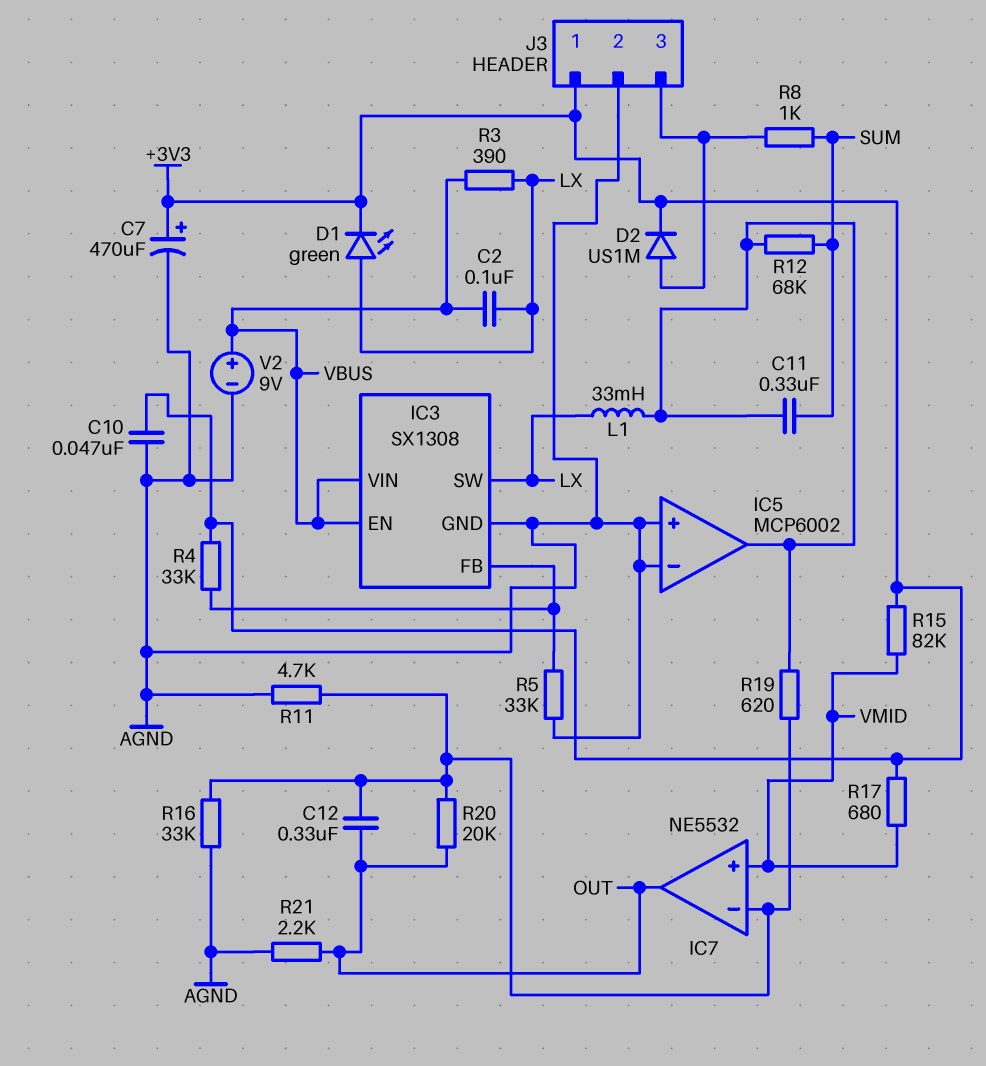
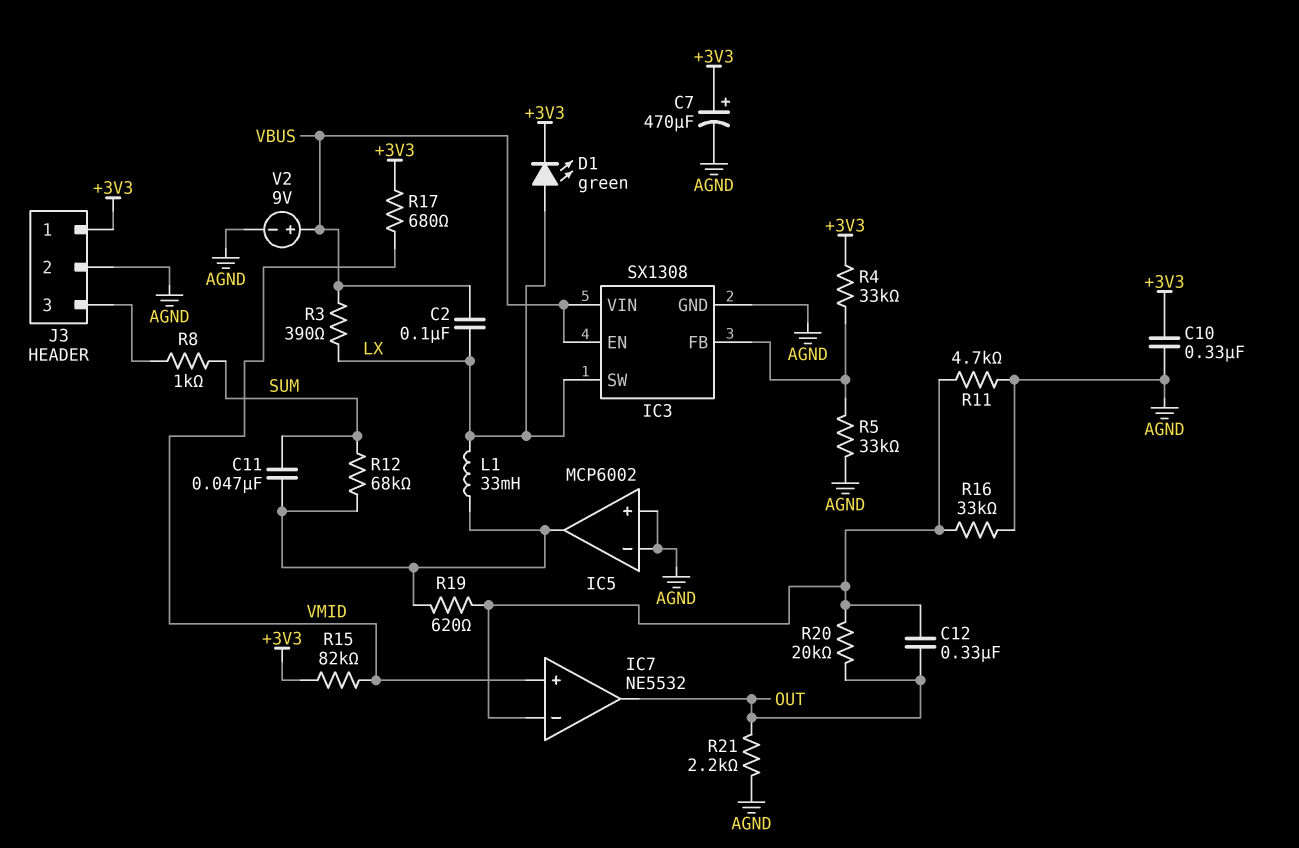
C10: 47nF (+3V3, AGND) -> 330nF (+3V3, AGND)
C11: 330nF (IC5/out, SUM) -> 47nF (IC5/out, SUM)
D2: diode US1M (A J3/3, K +3V3) -> none

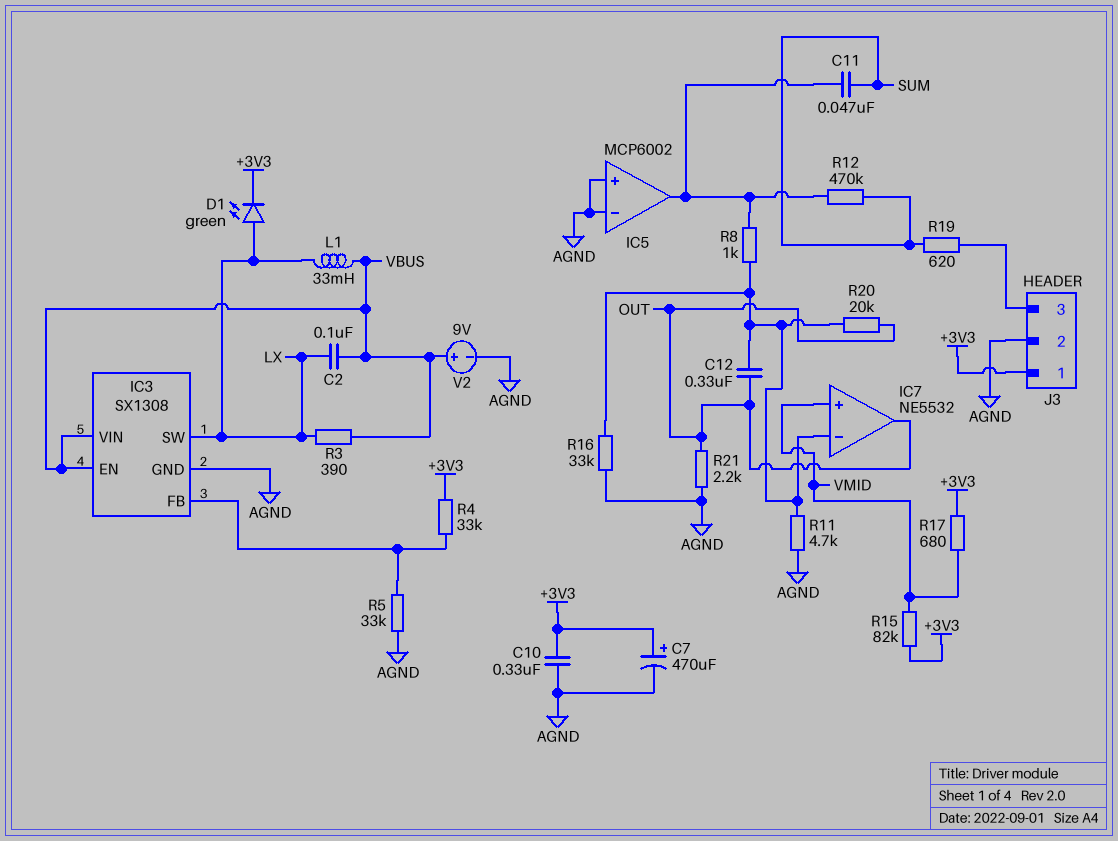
L1: 33mH (IC5/out, LX) -> 33mH (LX, VBUS)
R8: 1k (J3/3, SUM) -> 1k (IC5/out, IC7/in-)
R12: 68k (IC5/out, SUM) -> 470k (IC5/out, SUM)
R19: 620 (IC5/out, IC7/in-) -> 620 (J3/3, SUM)

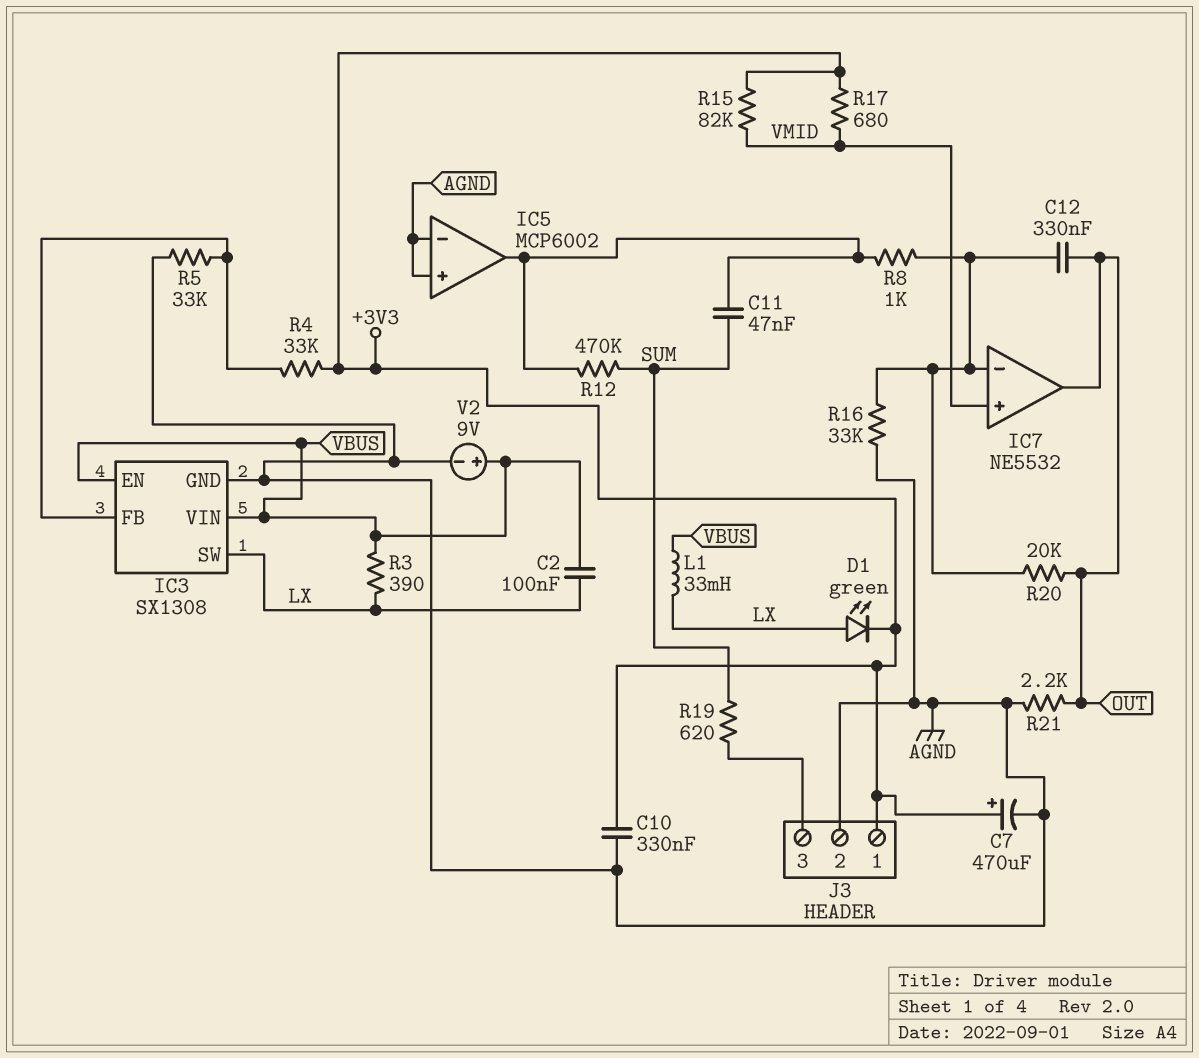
R11: 4.7k (AGND, IC7/in-) -> none

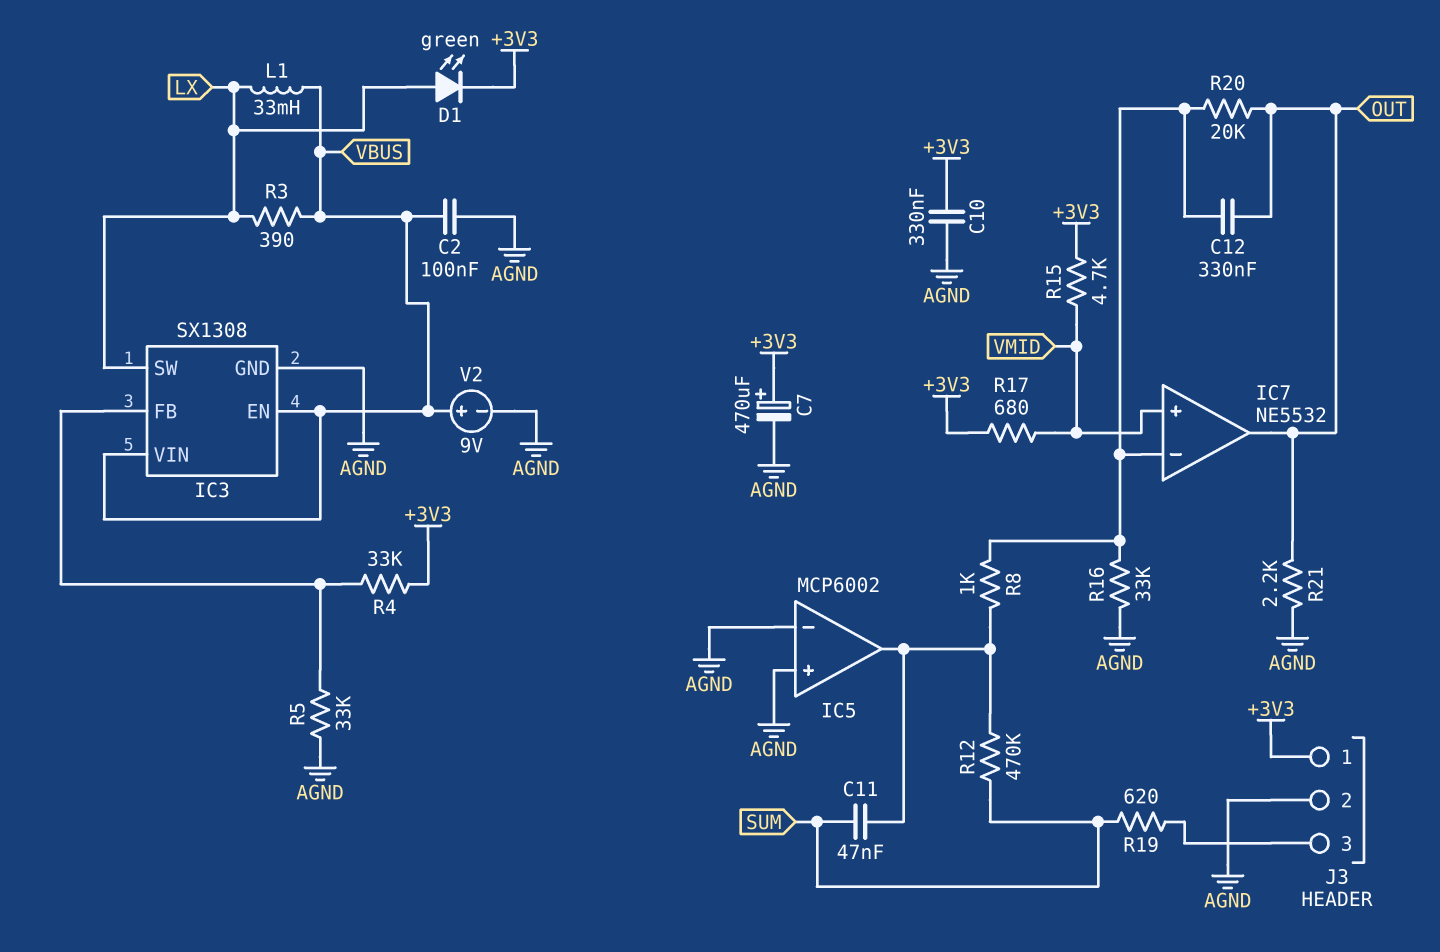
C2: 100nF (LX, VBUS) -> 100nF (AGND, VBUS)
R15: 82k (+3V3, VMID) -> 4.7k (+3V3, VMID)

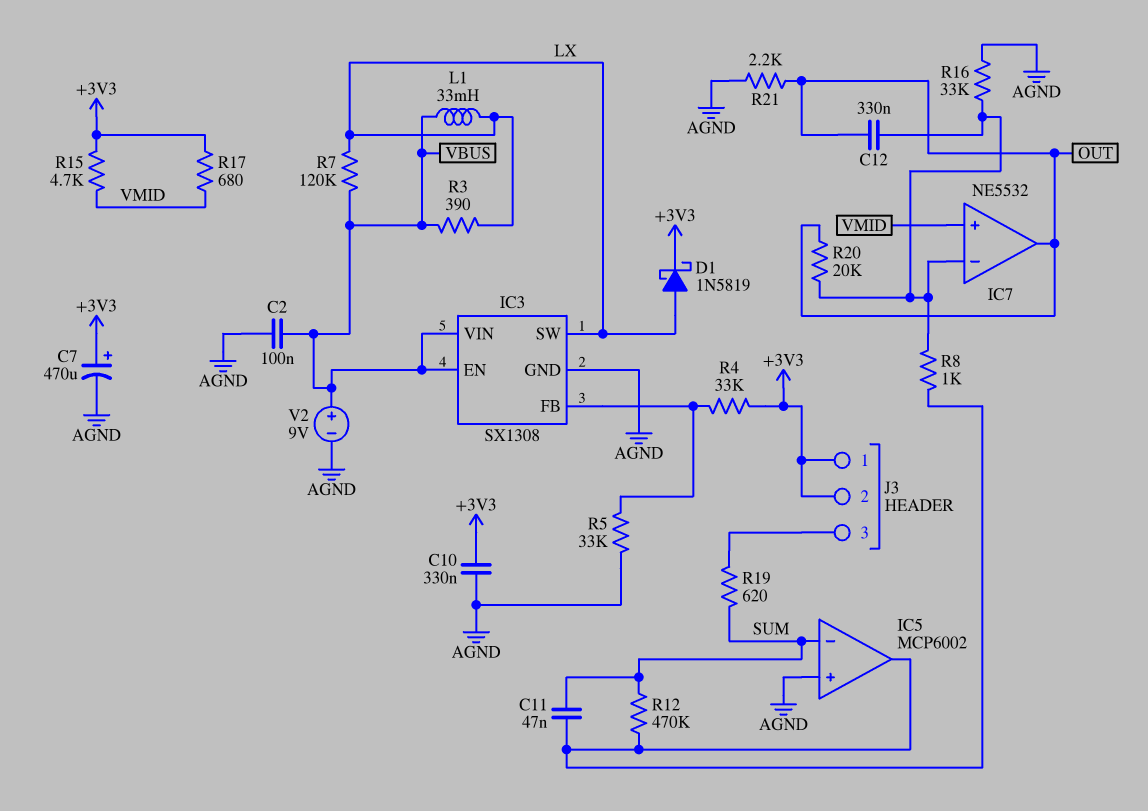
D1: LED green (A LX, K +3V3) -> schottky 1N5819 (A LX, K +3V3)
IC5 pin in-: AGND -> SUM
J3 pin 2: AGND -> +3V3
R7: none -> 120k (LX, VBUS)

